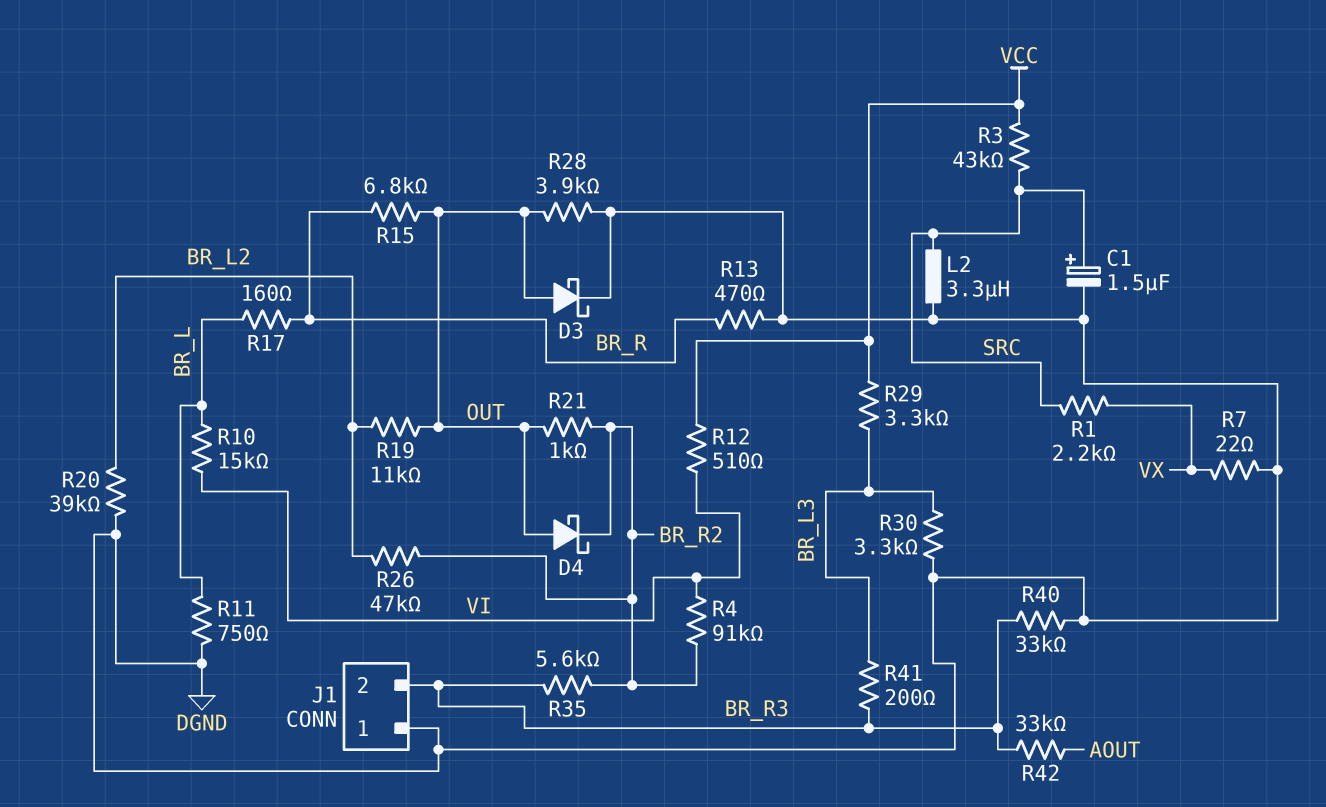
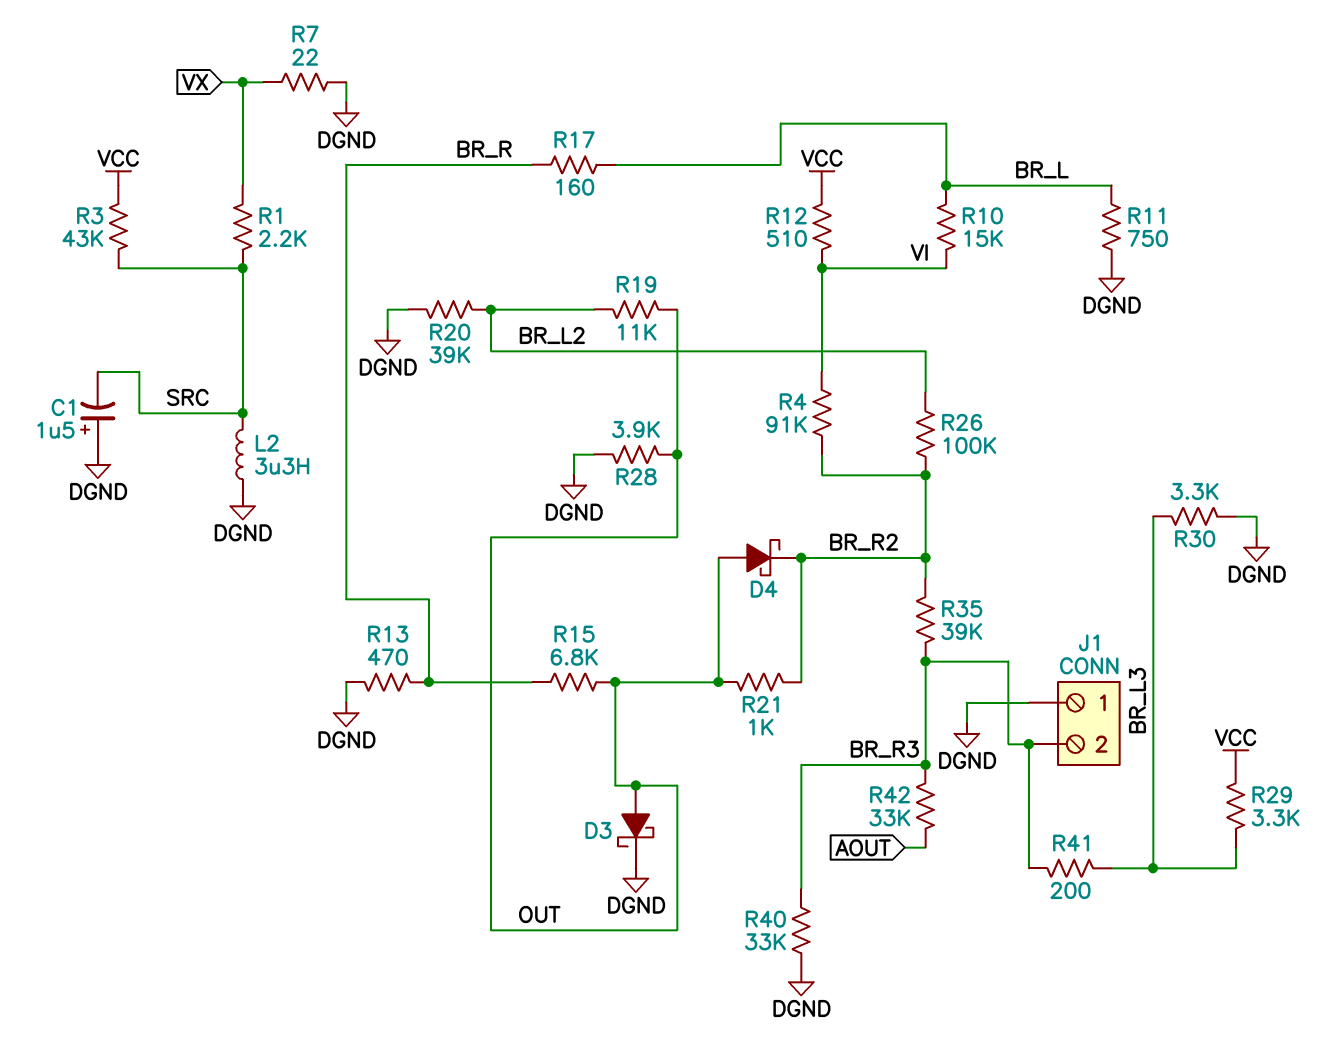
C1: 1.5uF (plus SRC, minus DGND) -> 1.5uF (plus DGND, minus SRC)
R26: 47k (BR_L2, BR_R2) -> 100k (BR_L2, BR_R2)
R35: 5.6k (BR_R2, BR_R3) -> 39k (BR_R2, BR_R3)

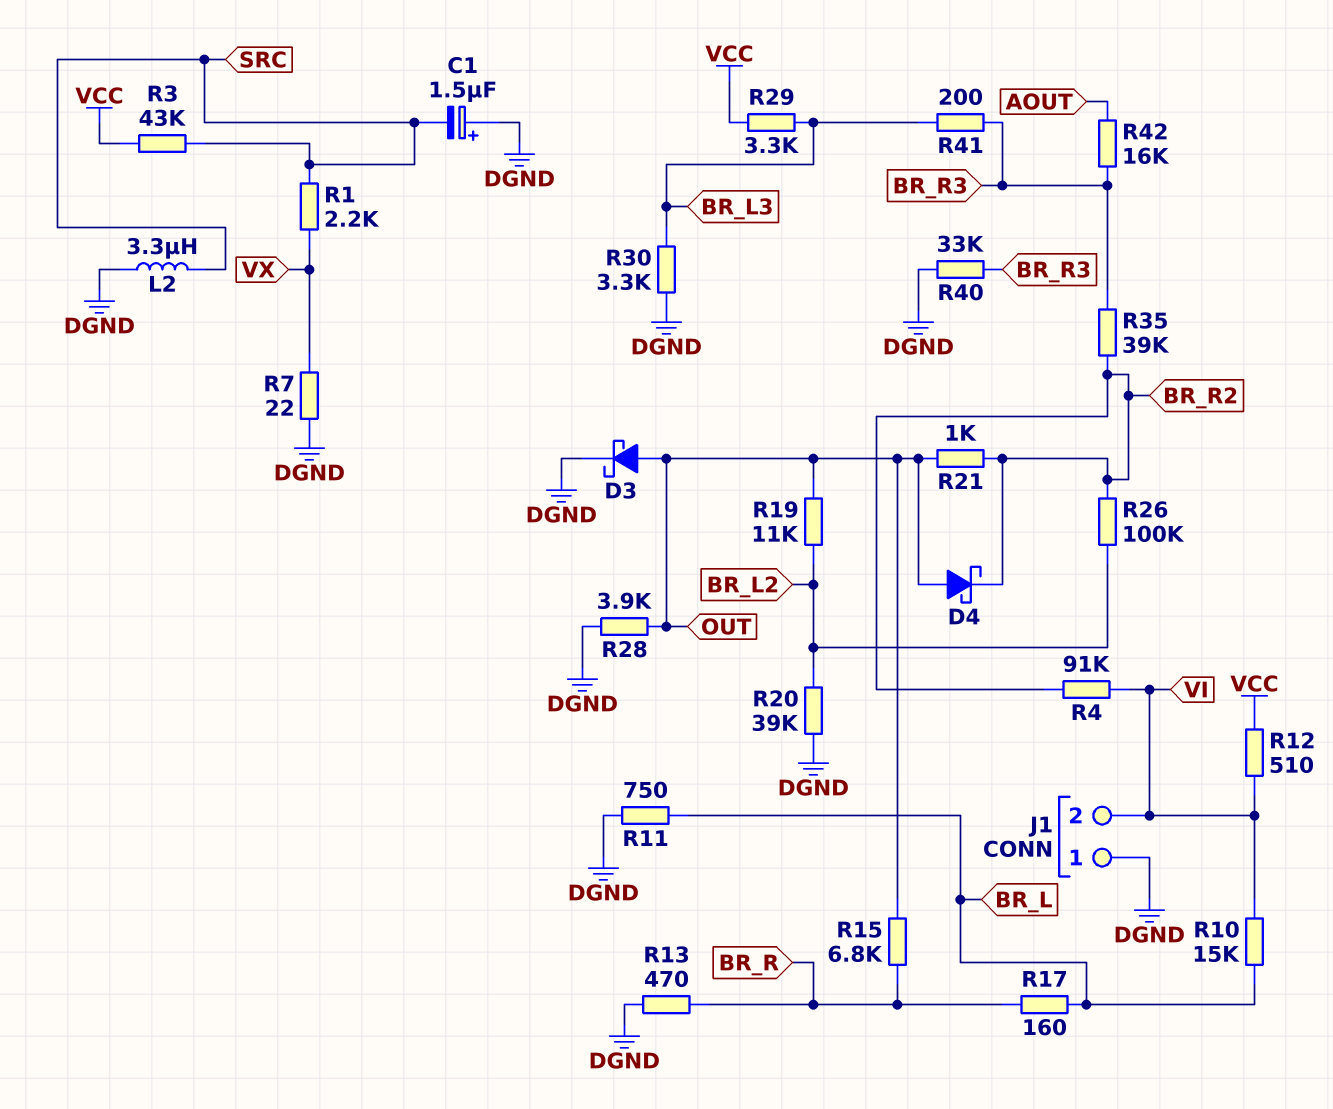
J1 pin 2: BR_R3 -> VI
R42: 33k (AOUT, BR_R3) -> 16k (AOUT, BR_R3)

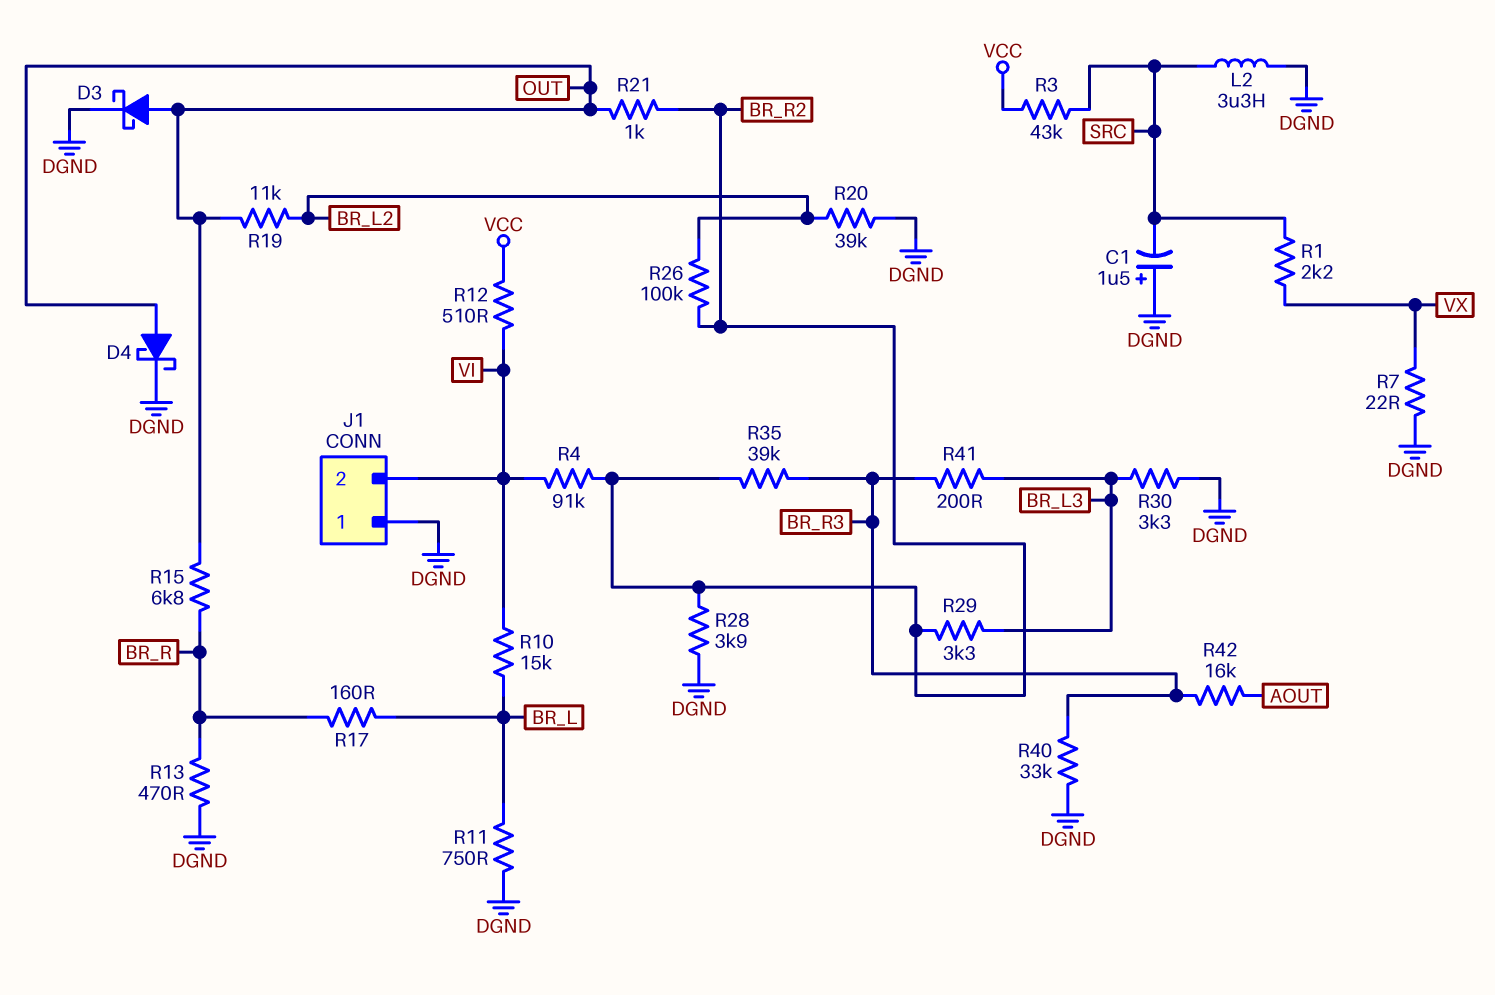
D4: schottky (A OUT, K BR_R2) -> schottky (A OUT, K DGND)
R28: 3.9k (DGND, OUT) -> 3.9k (BR_R2, DGND)
R29: 3.3k (BR_L3, VCC) -> 3.3k (BR_L3, BR_R2)

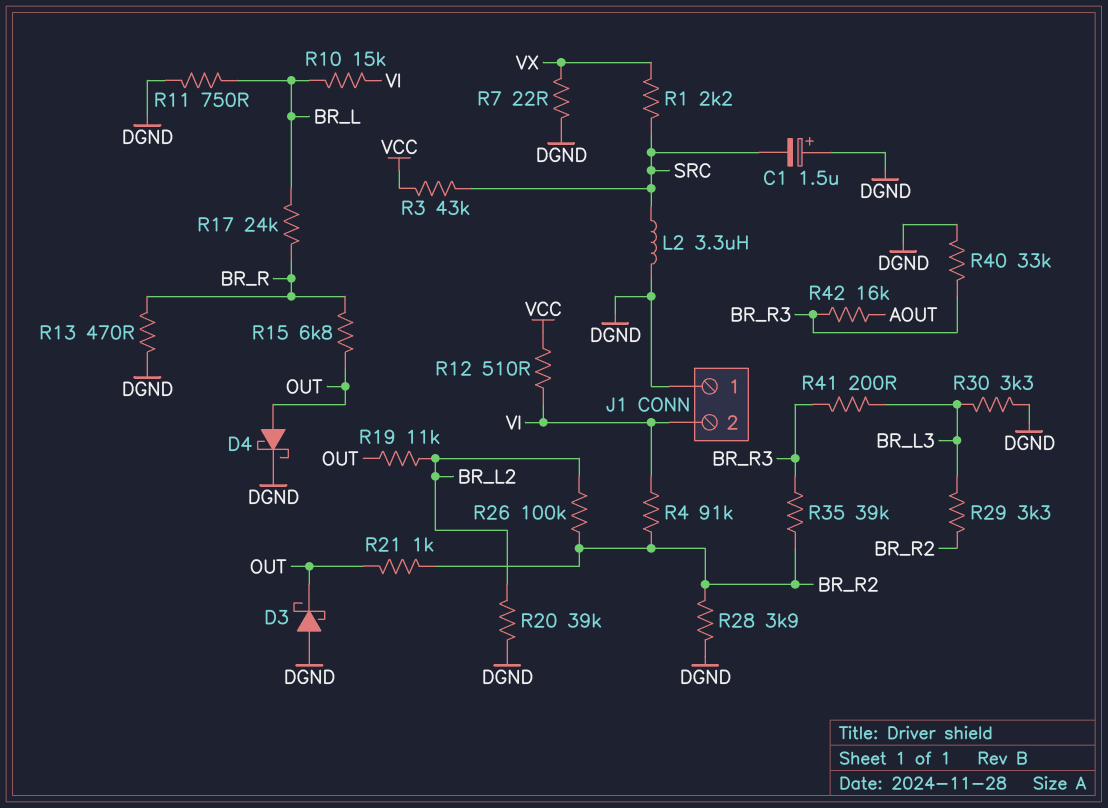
D3: schottky (A OUT, K DGND) -> schottky (A DGND, K OUT)
R17: 160 (BR_L, BR_R) -> 24k (BR_L, BR_R)

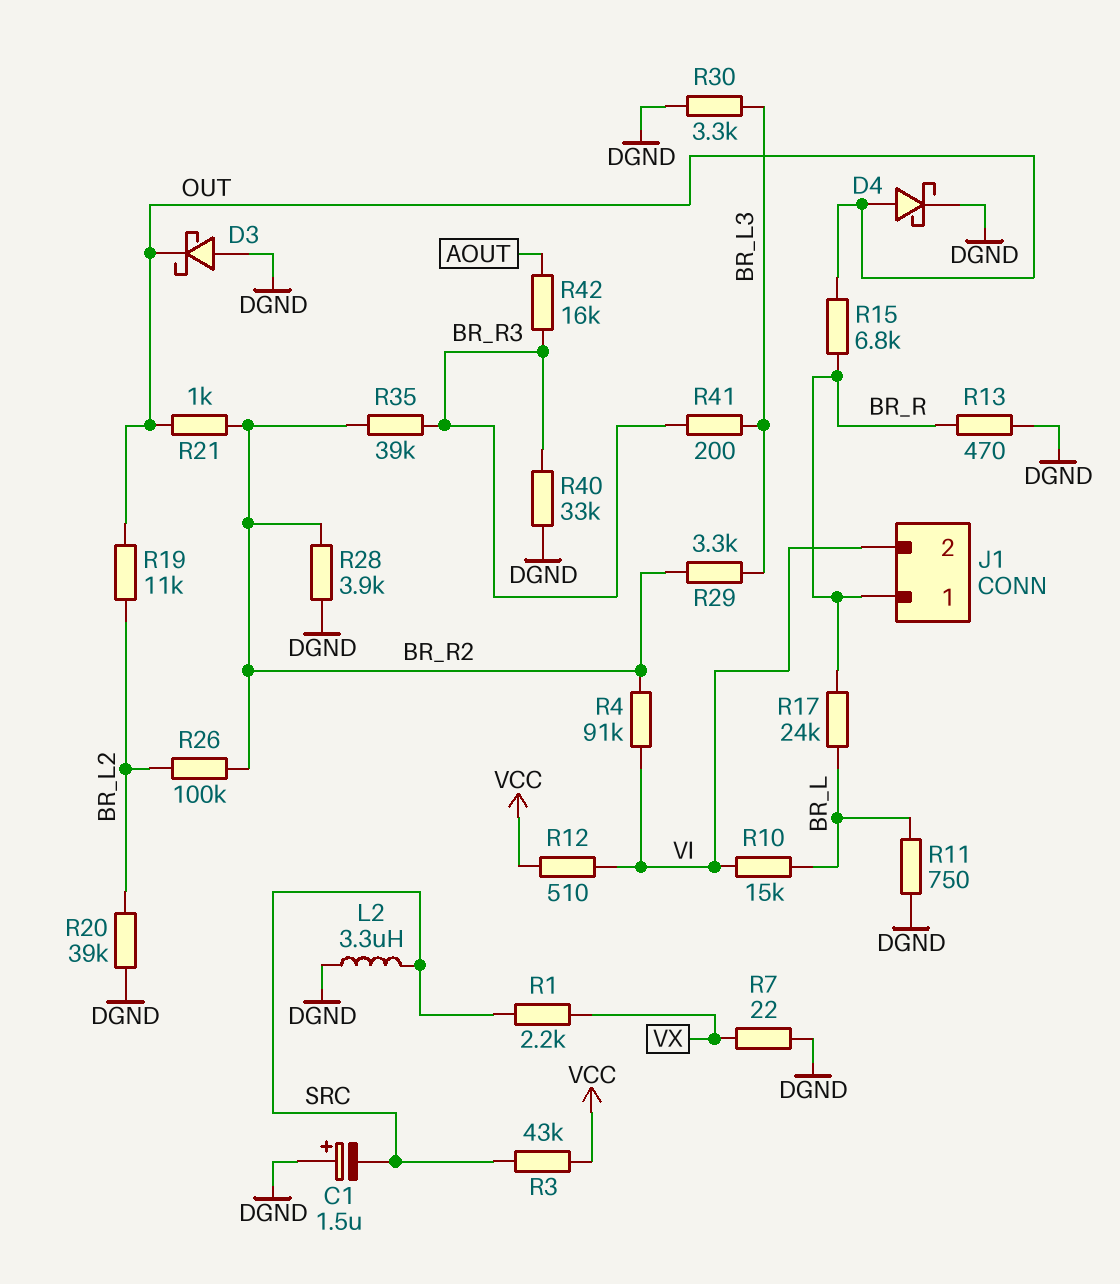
J1 pin 1: DGND -> BR_R

